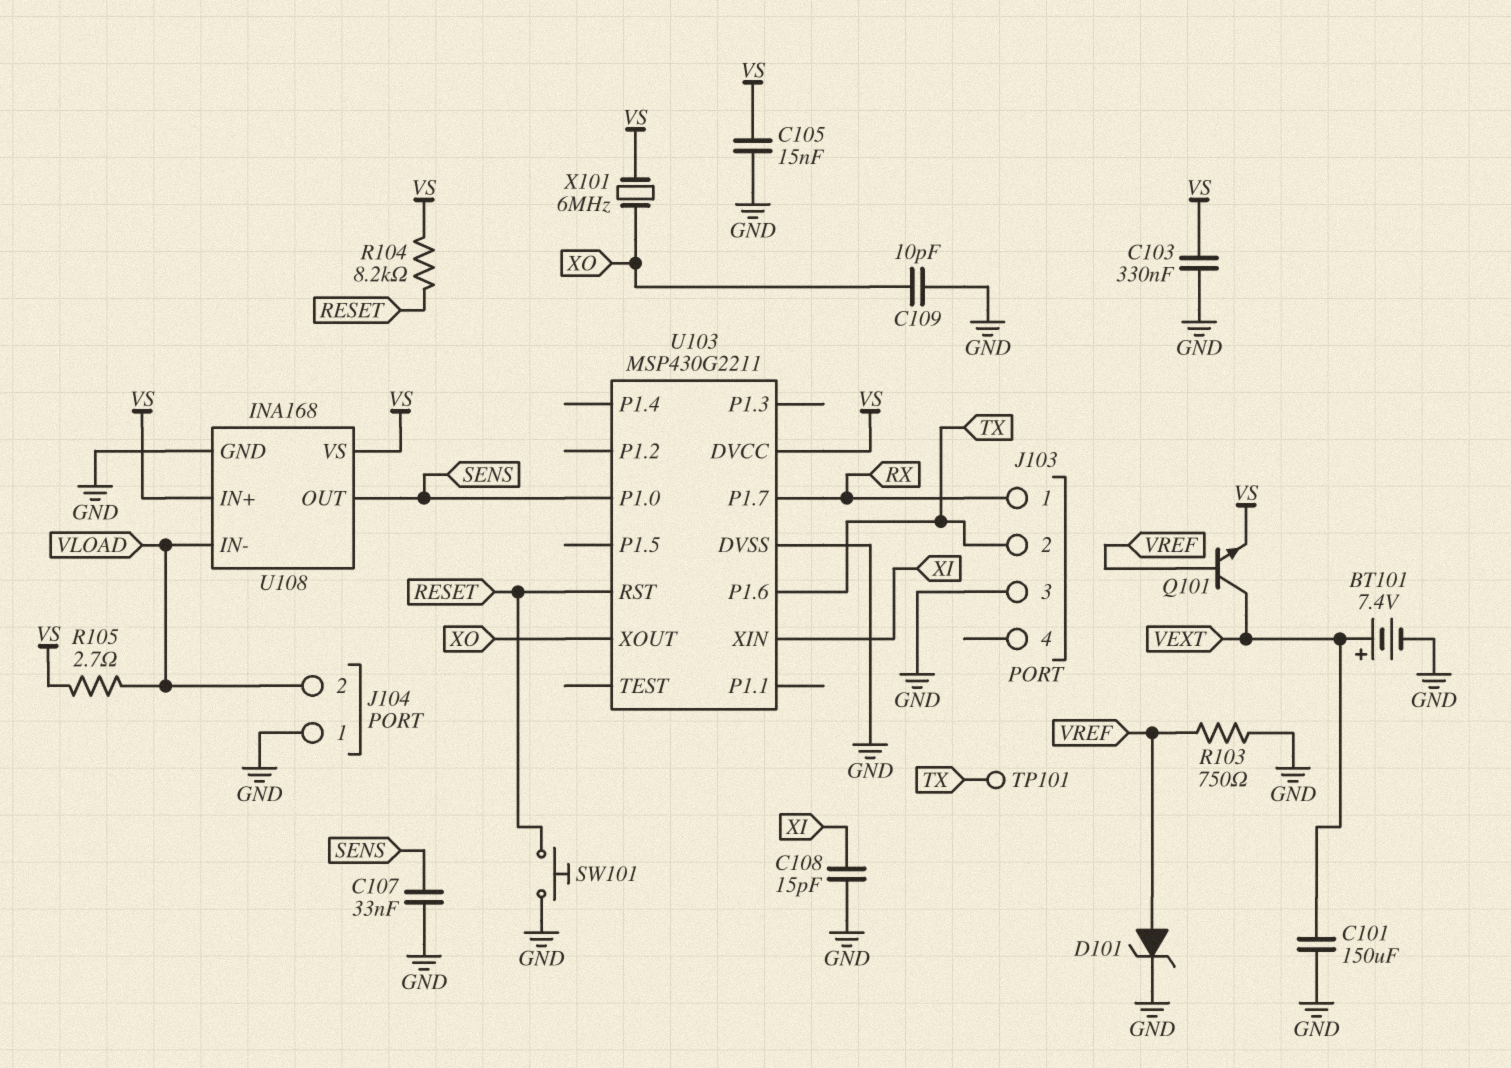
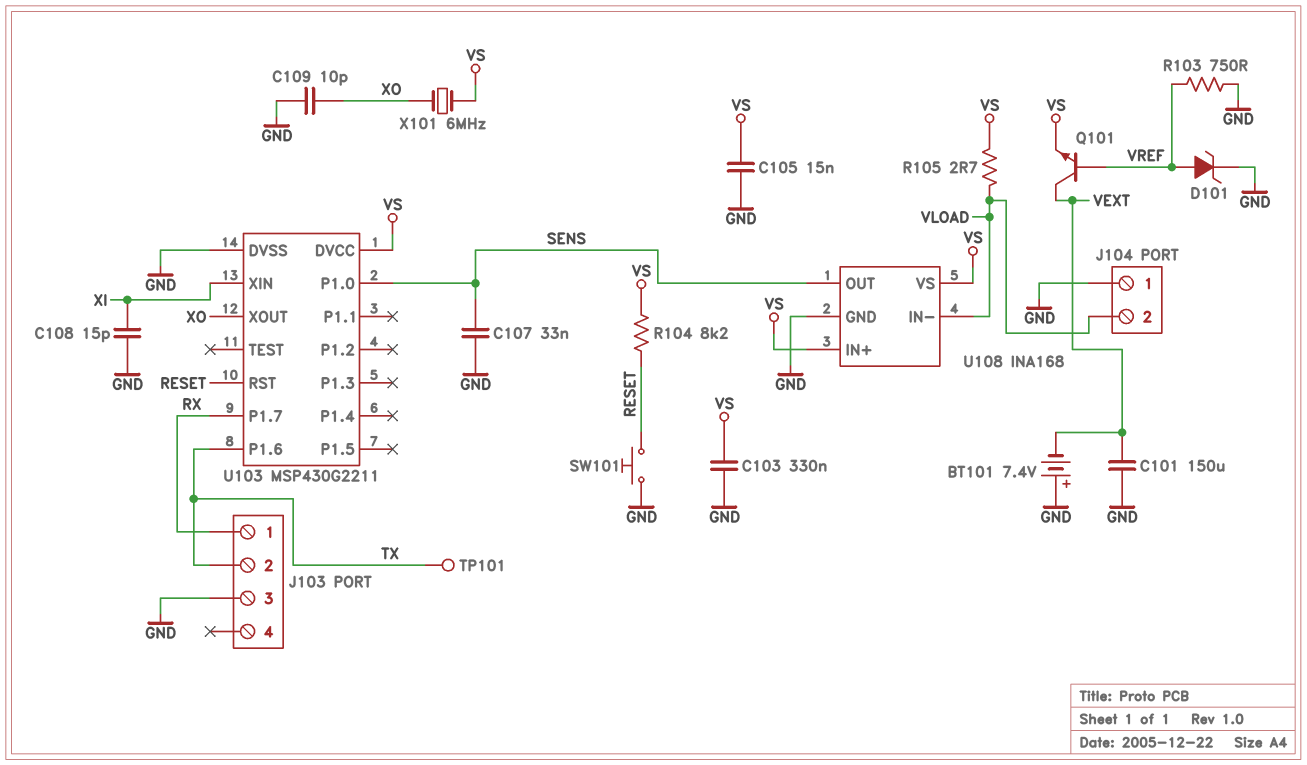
BT101: 7.4V (plus VEXT, minus GND) -> 7.4V (plus GND, minus VEXT)

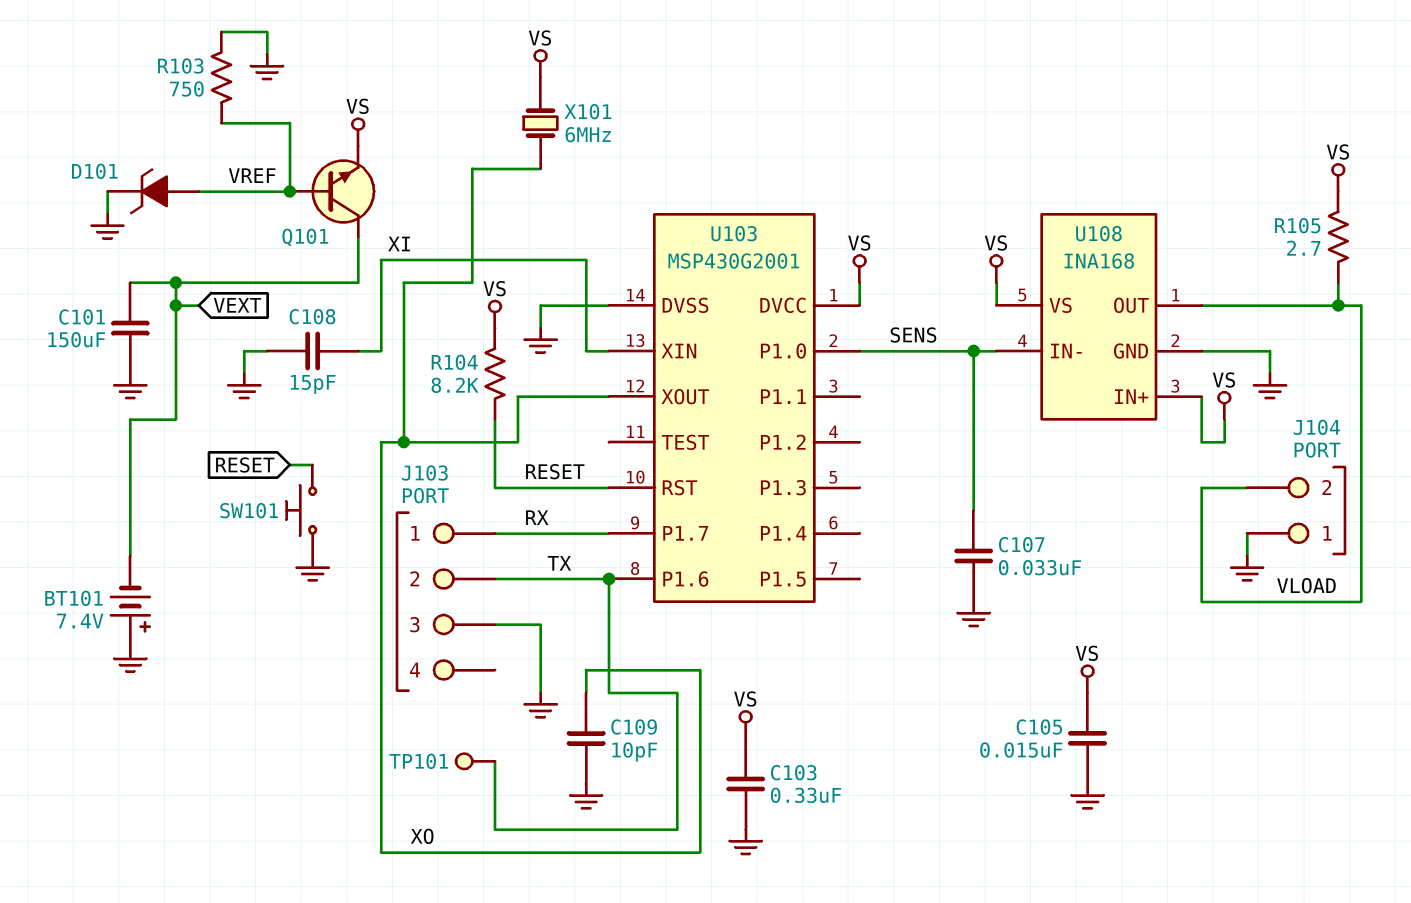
U103: MSP430G2211 -> MSP430G2001
U108 pin IN-: VLOAD -> SENS
U108 pin OUT: SENS -> VLOAD

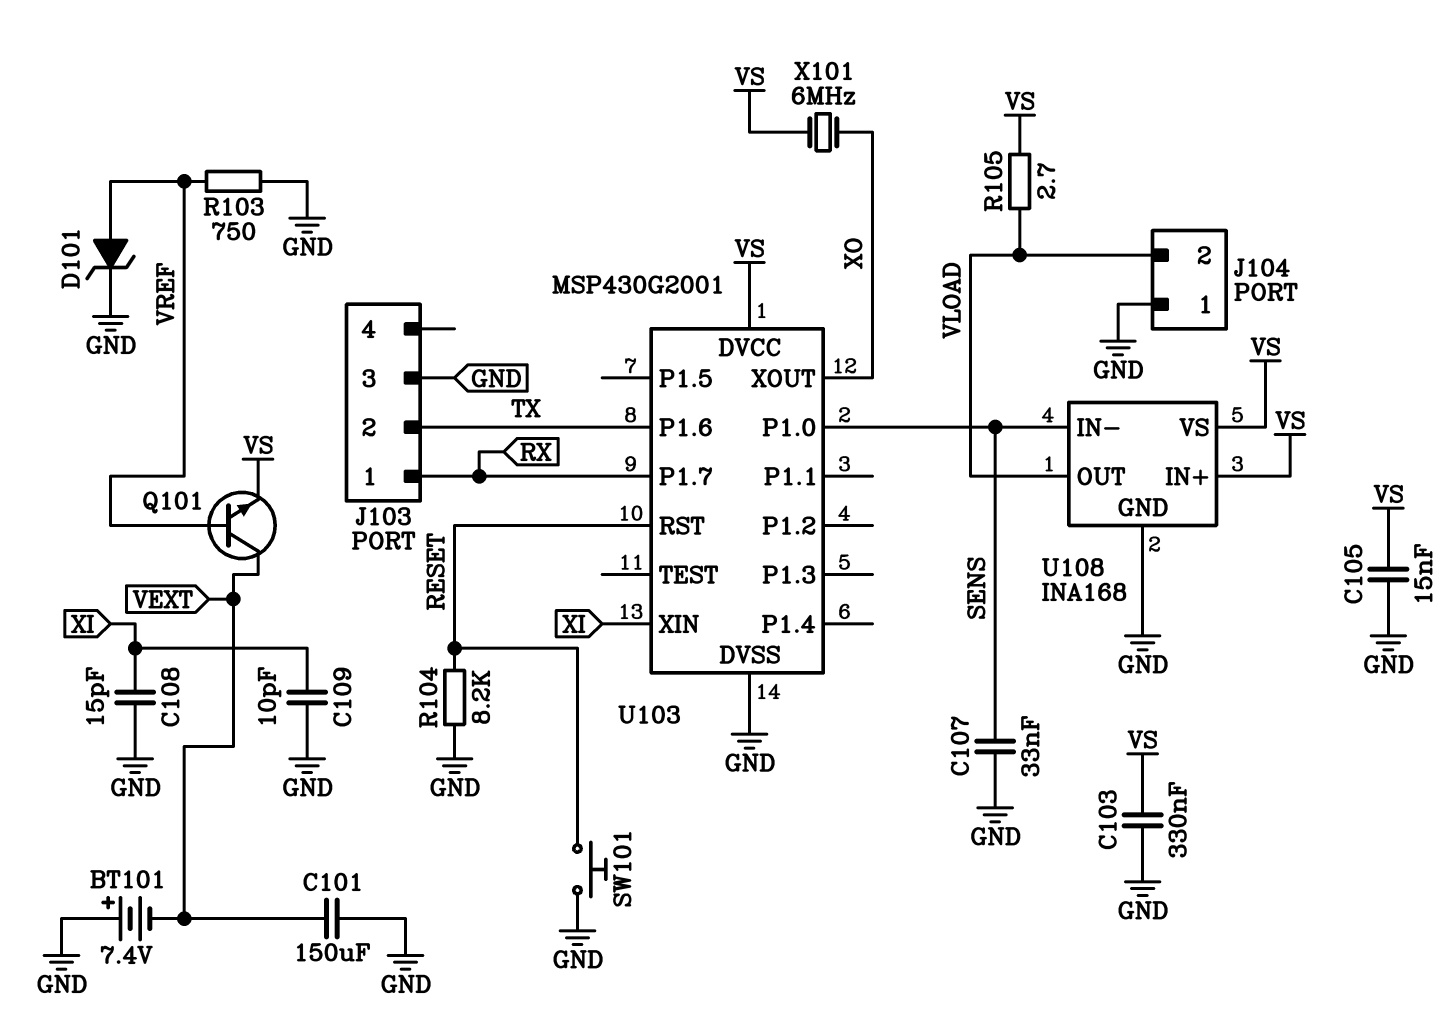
C109: 10pF (GND, XO) -> 10pF (GND, XI)
R104: 8.2k (RESET, VS) -> 8.2k (GND, RESET)
TP101: test point (TX) -> none

